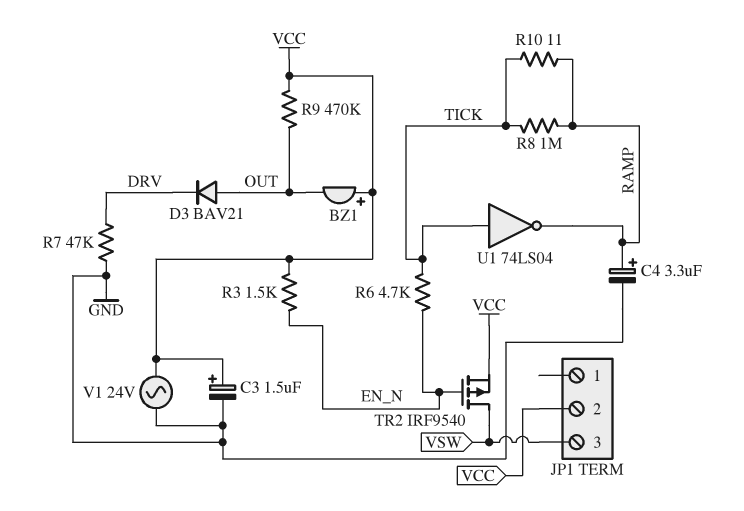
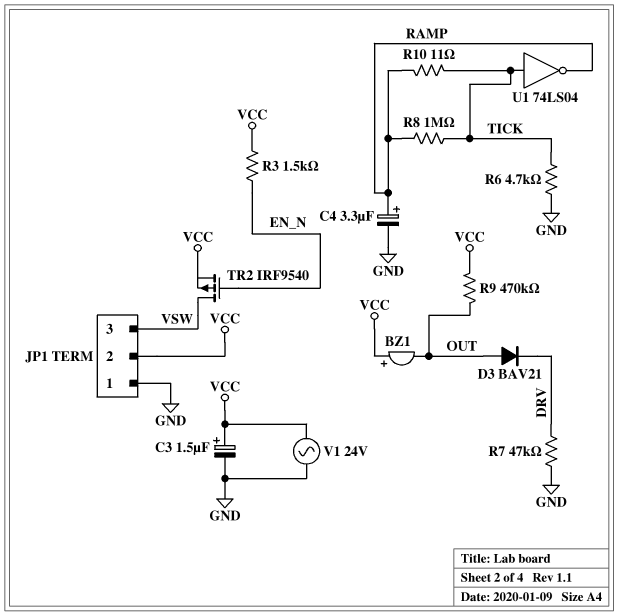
JP1 pin 1: none -> GND
R6: 4.7k (EN_N, TICK) -> 4.7k (GND, TICK)

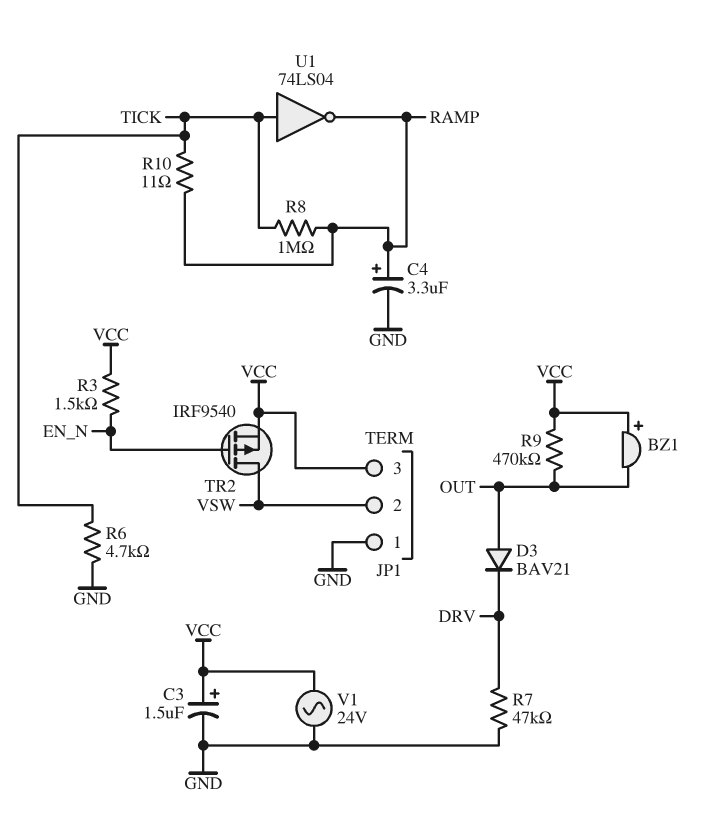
JP1 pin 2: VCC -> VSW
JP1 pin 3: VSW -> VCC

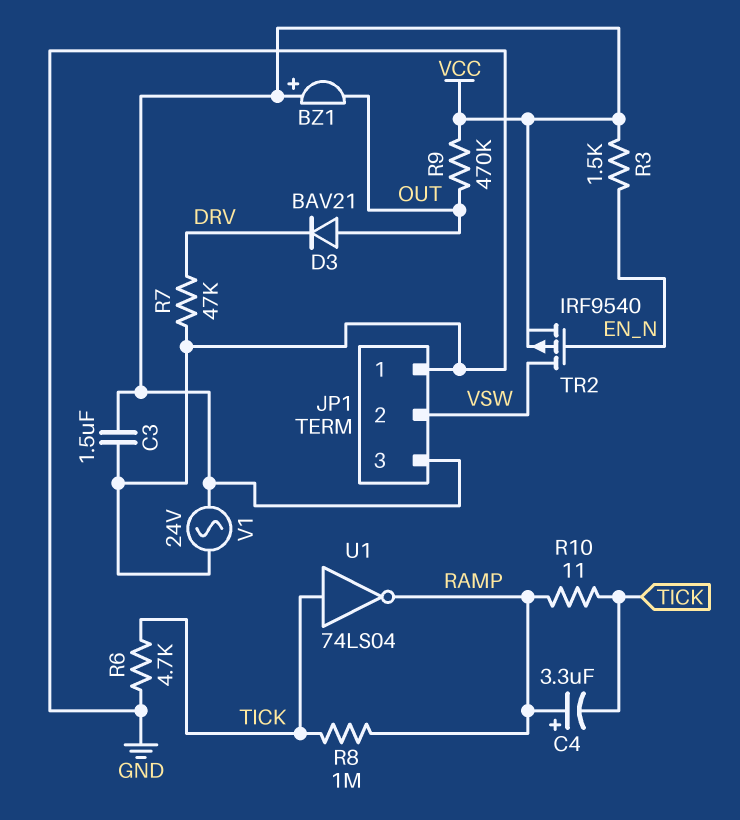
C3: 1.5uF (plus VCC, minus GND) -> 1.5uF (GND, VCC)
C4: 3.3uF (plus RAMP, minus GND) -> 3.3uF (plus RAMP, minus TICK)

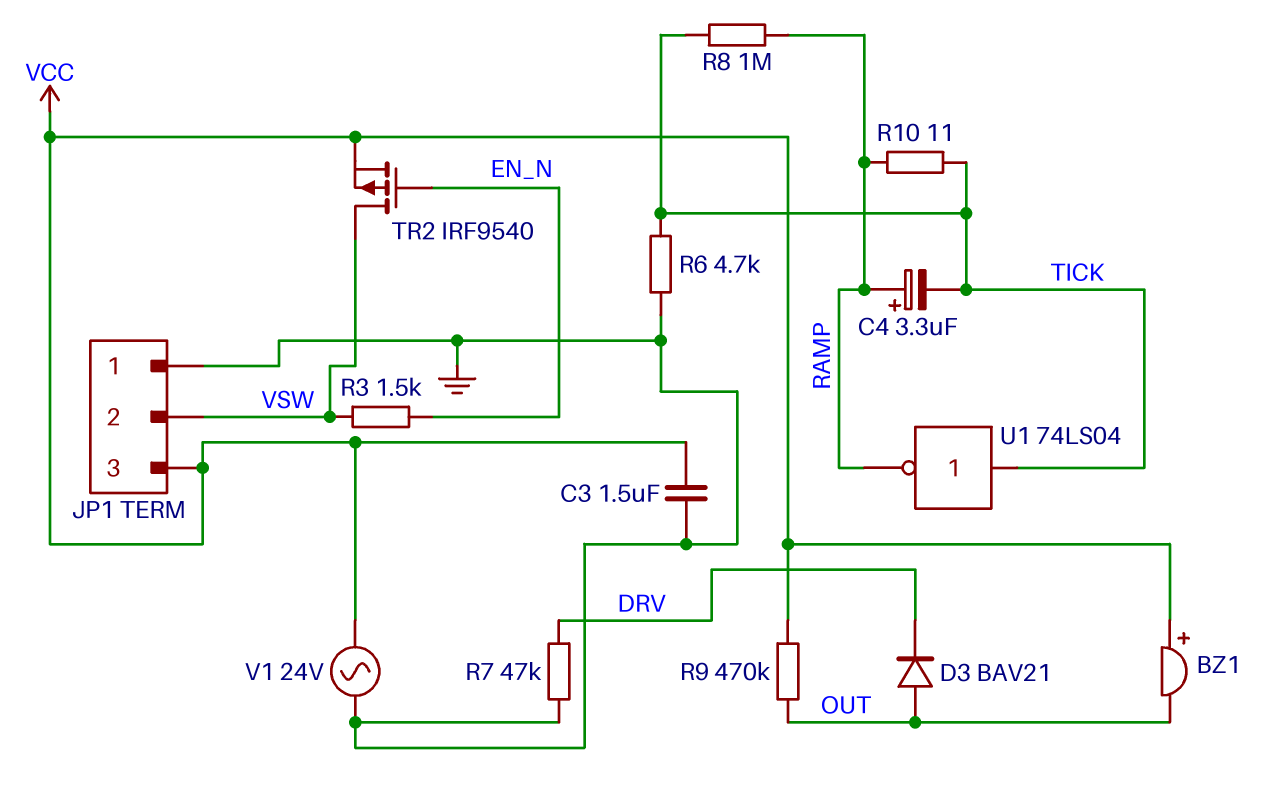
R3: 1.5k (EN_N, VCC) -> 1.5k (EN_N, VSW)

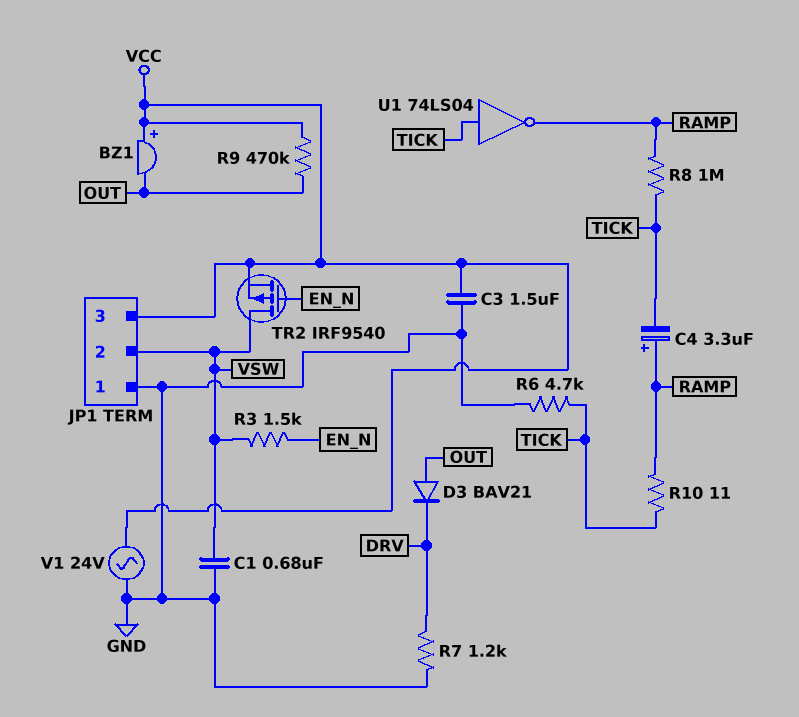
C1: none -> 680nF (GND, VSW)
R7: 47k (DRV, GND) -> 1.2k (DRV, GND)

